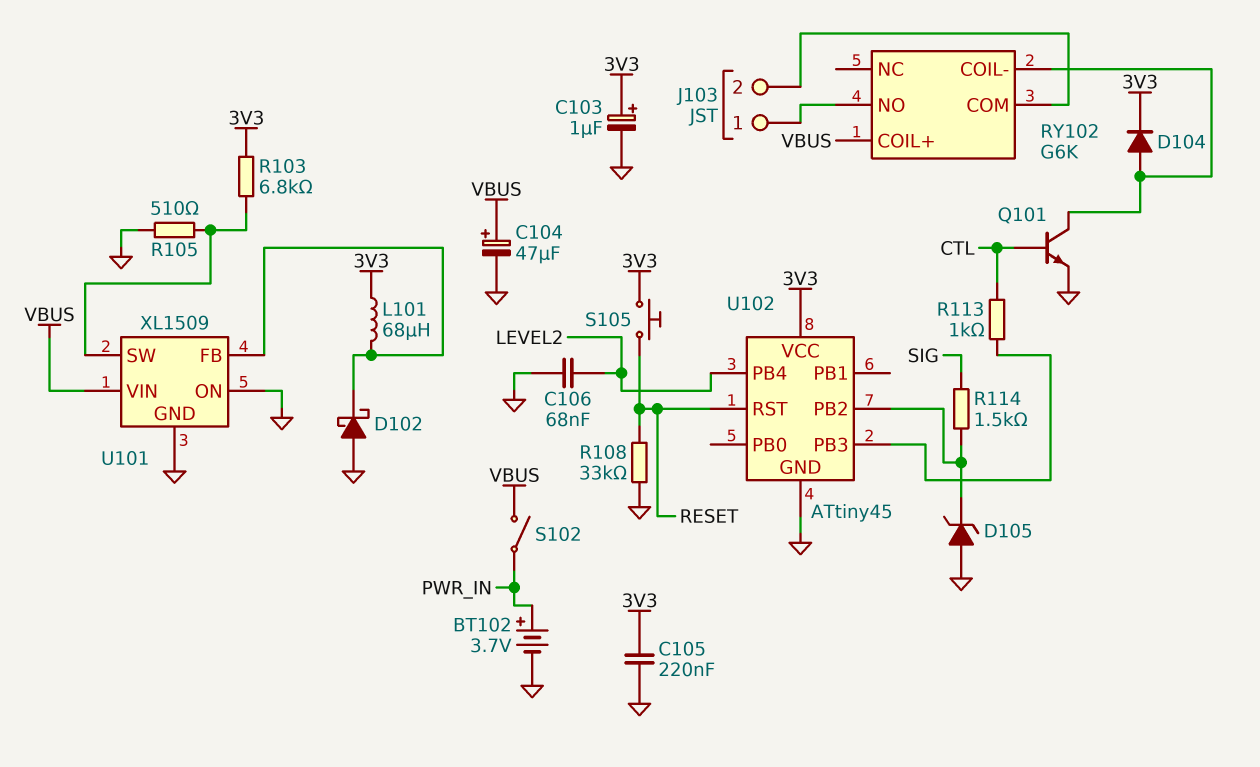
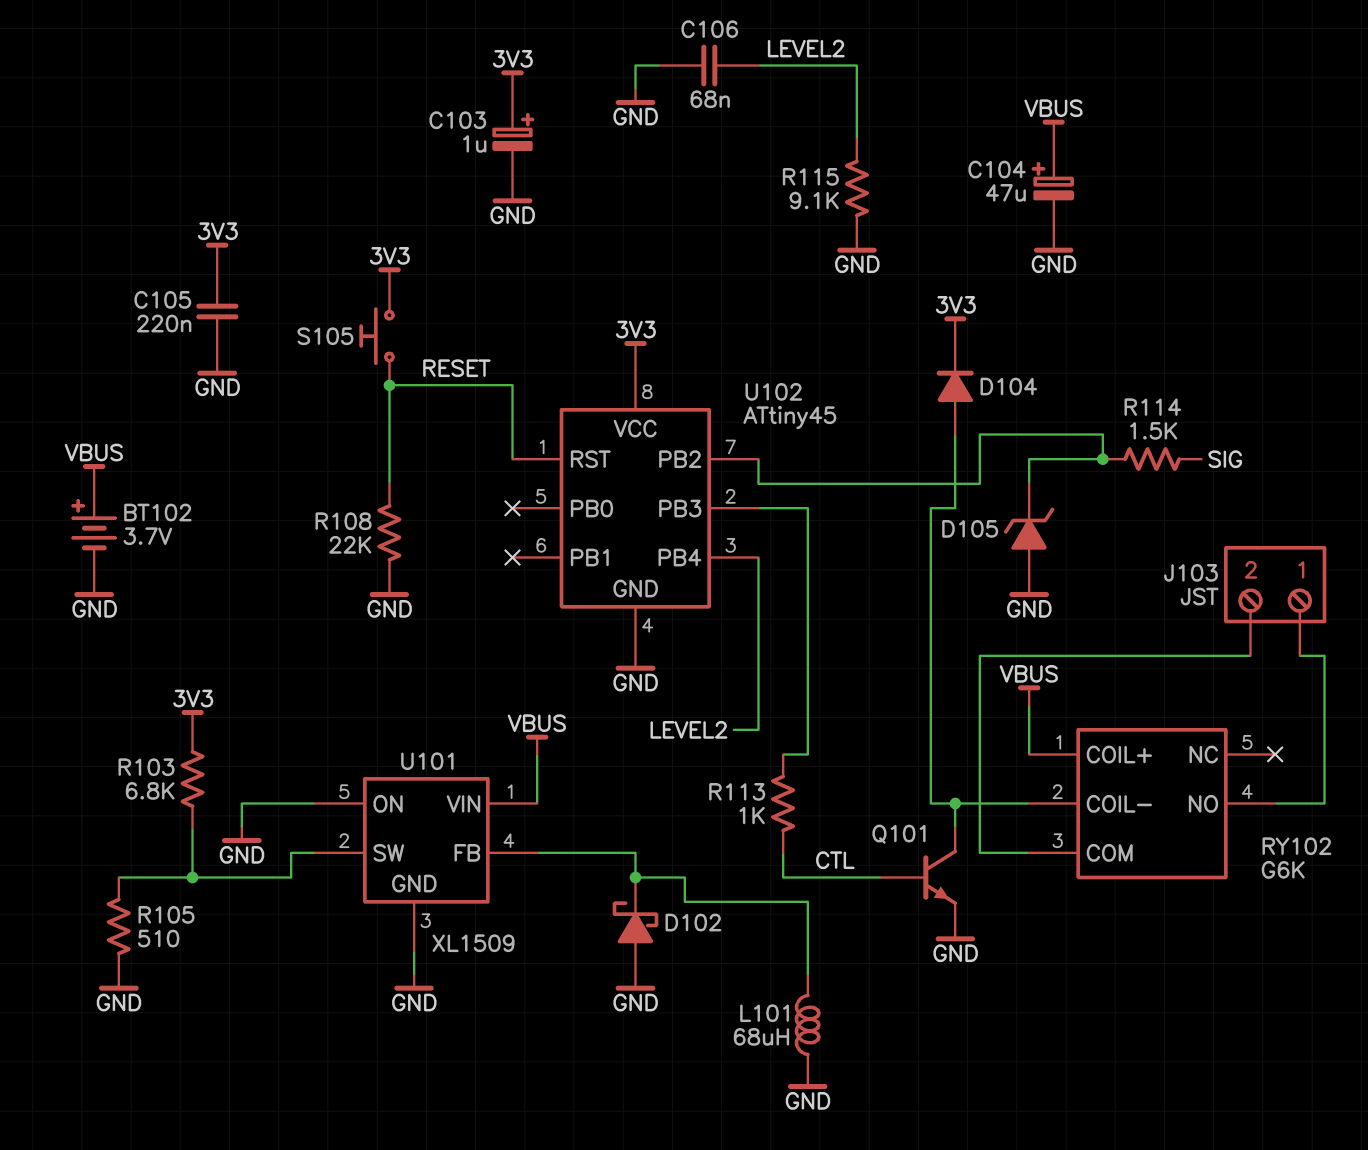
BT102: 3.7V (plus PWR_IN, minus GND) -> 3.7V (plus VBUS, minus GND)
L101: 68uH (3V3, U101/FB) -> 68uH (GND, U101/FB)
R108: 33k (GND, RESET) -> 22k (GND, RESET)
R115: none -> 9.1k (GND, LEVEL2)
S102: switch (PWR_IN, VBUS) -> none

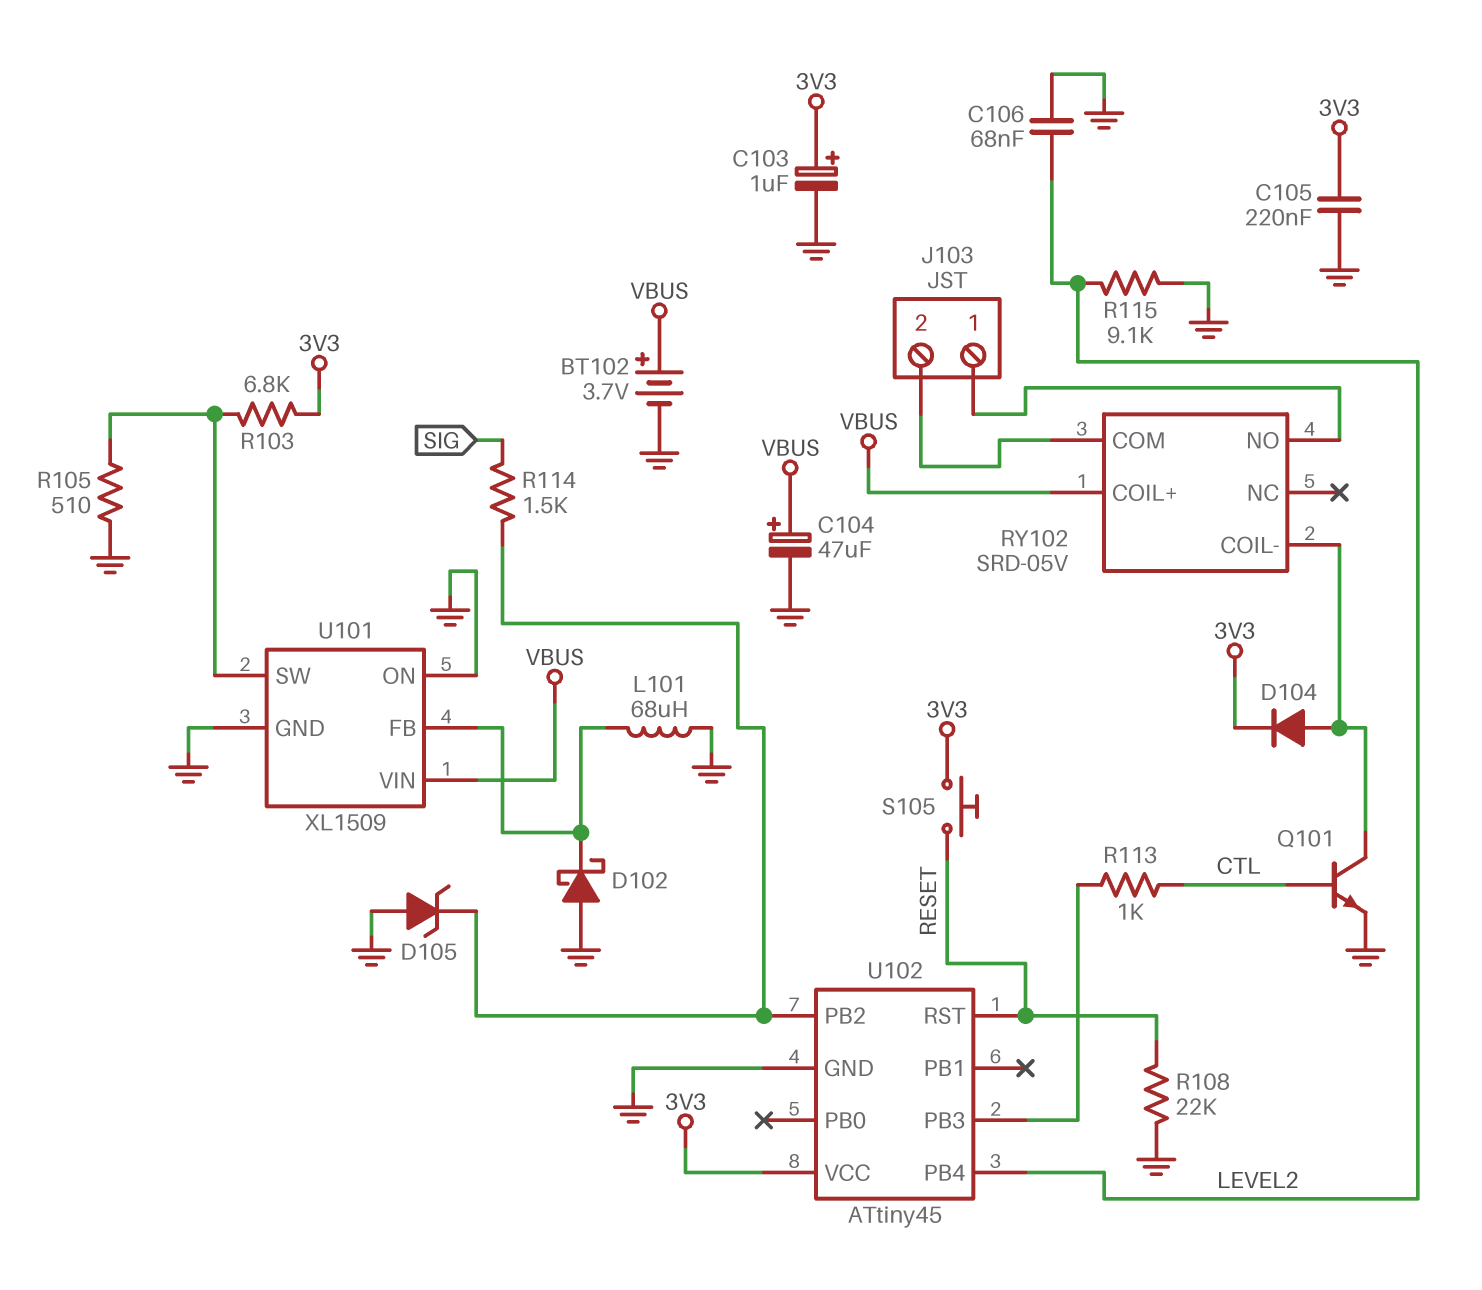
RY102: G6K -> SRD-05V

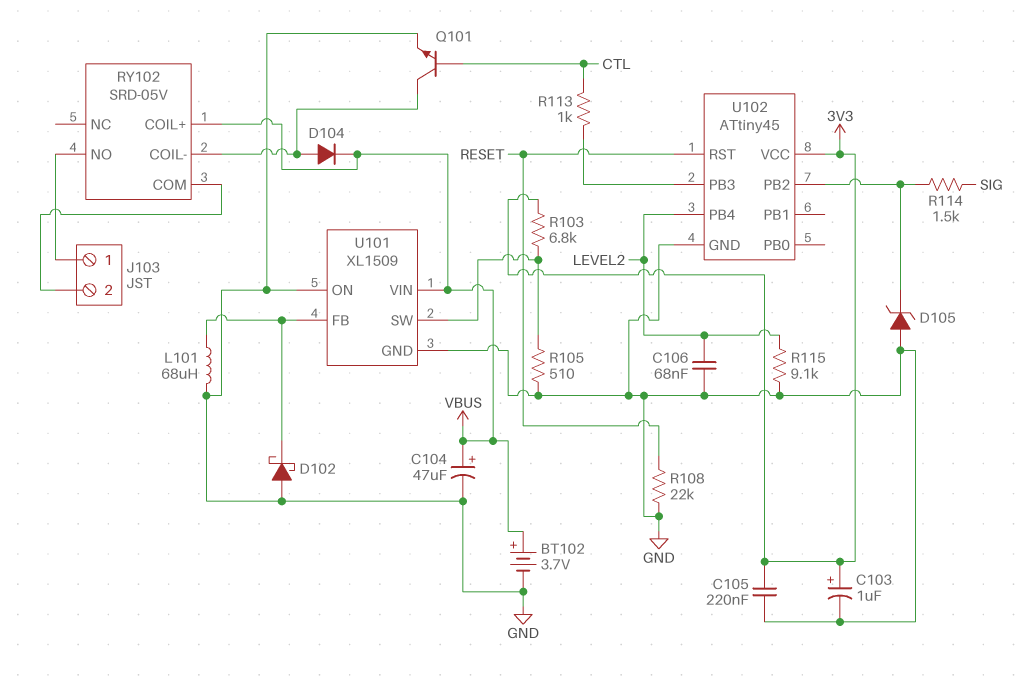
D104: diode (A RY102/COIL-, K 3V3) -> diode (A RY102/COIL-, K VBUS)
S105: button (3V3, RESET) -> none

